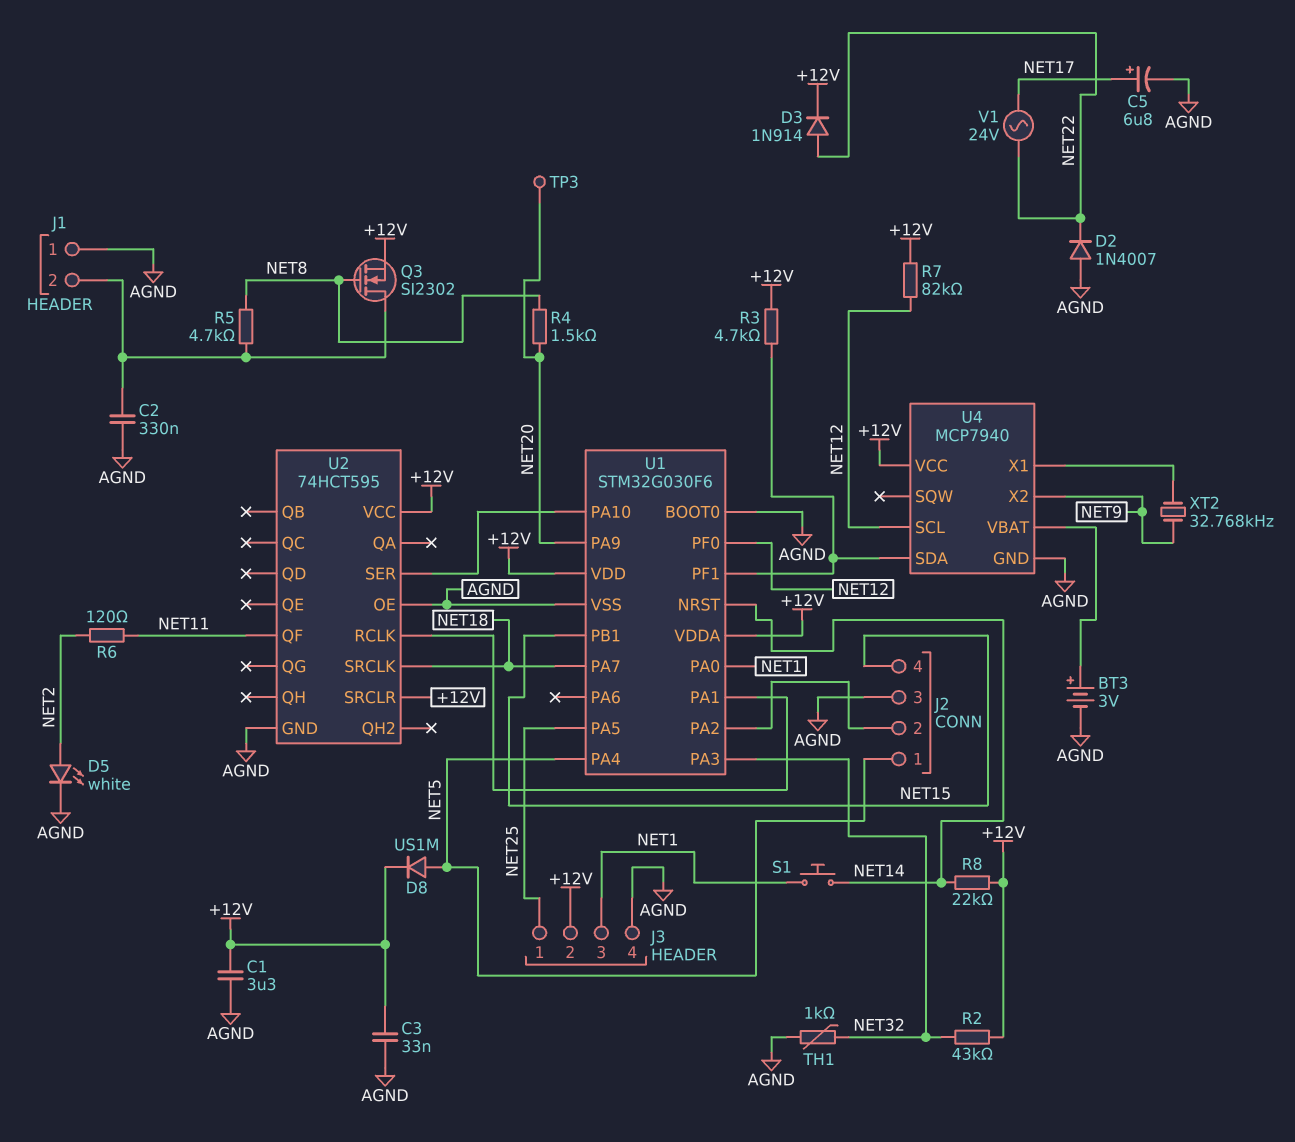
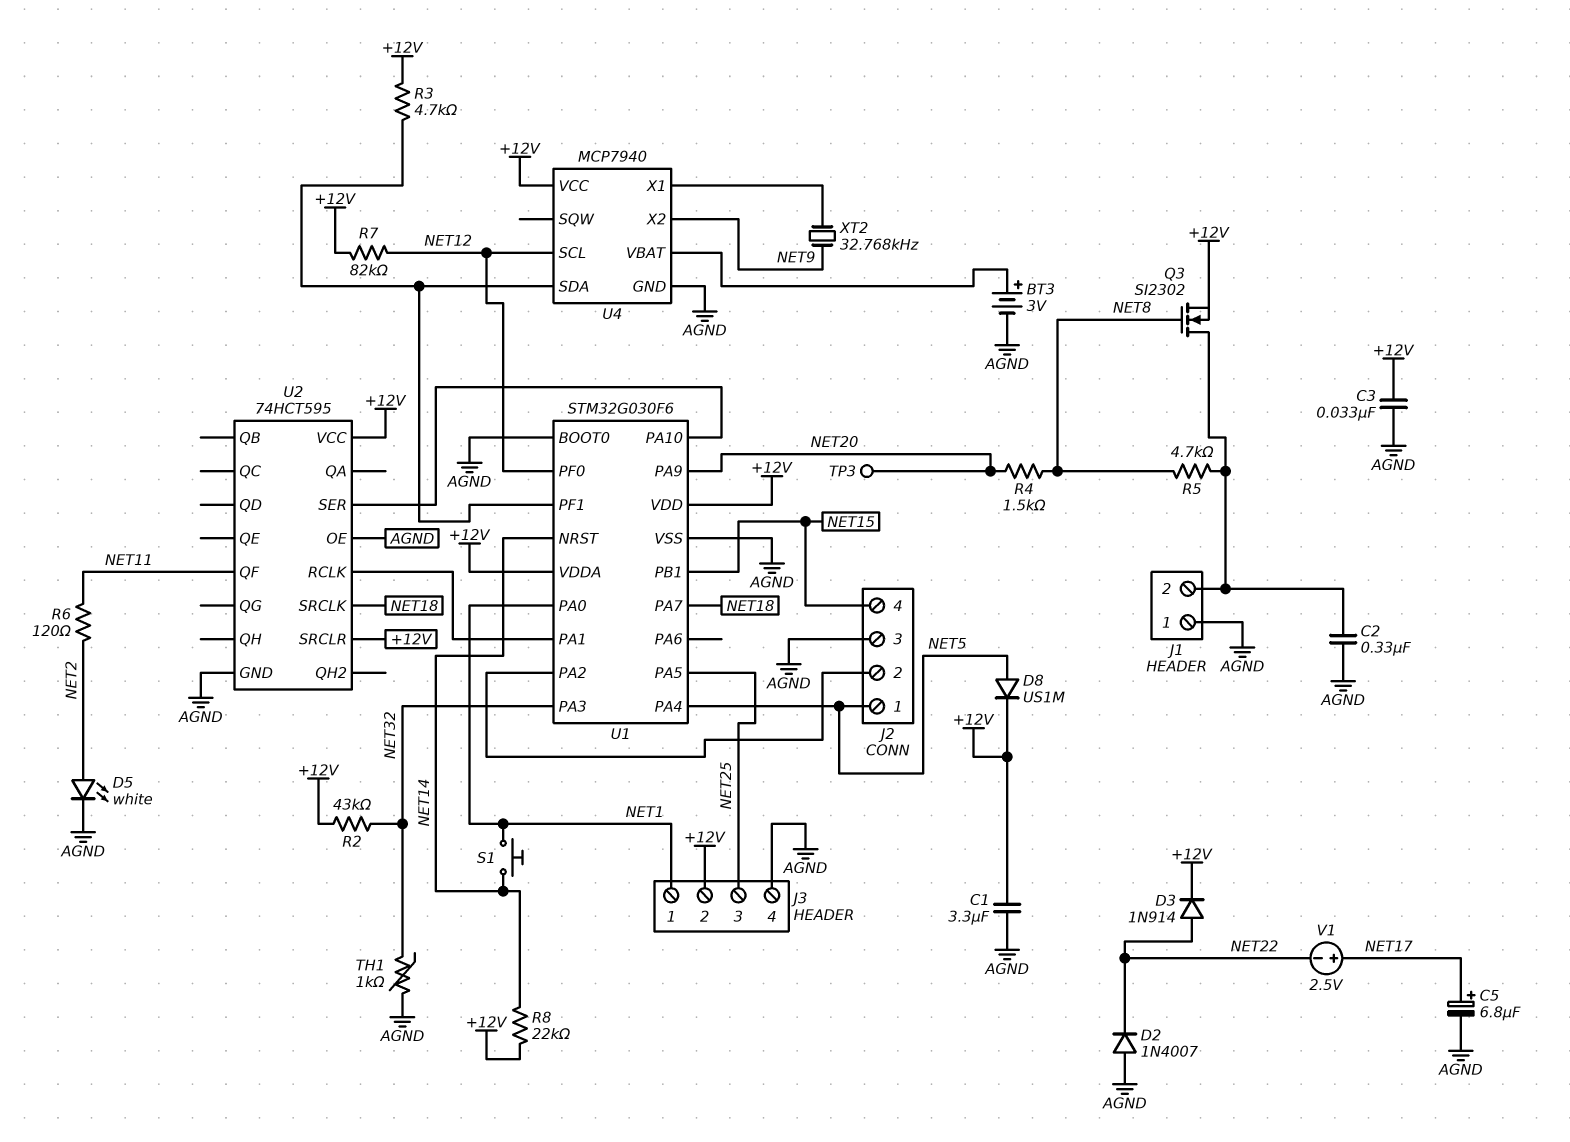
J3 pin 1: NET25 -> NET1
J3 pin 3: NET1 -> NET25
V1: AC 24V (NET17, NET22) -> 2.5V (plus NET17, minus NET22)

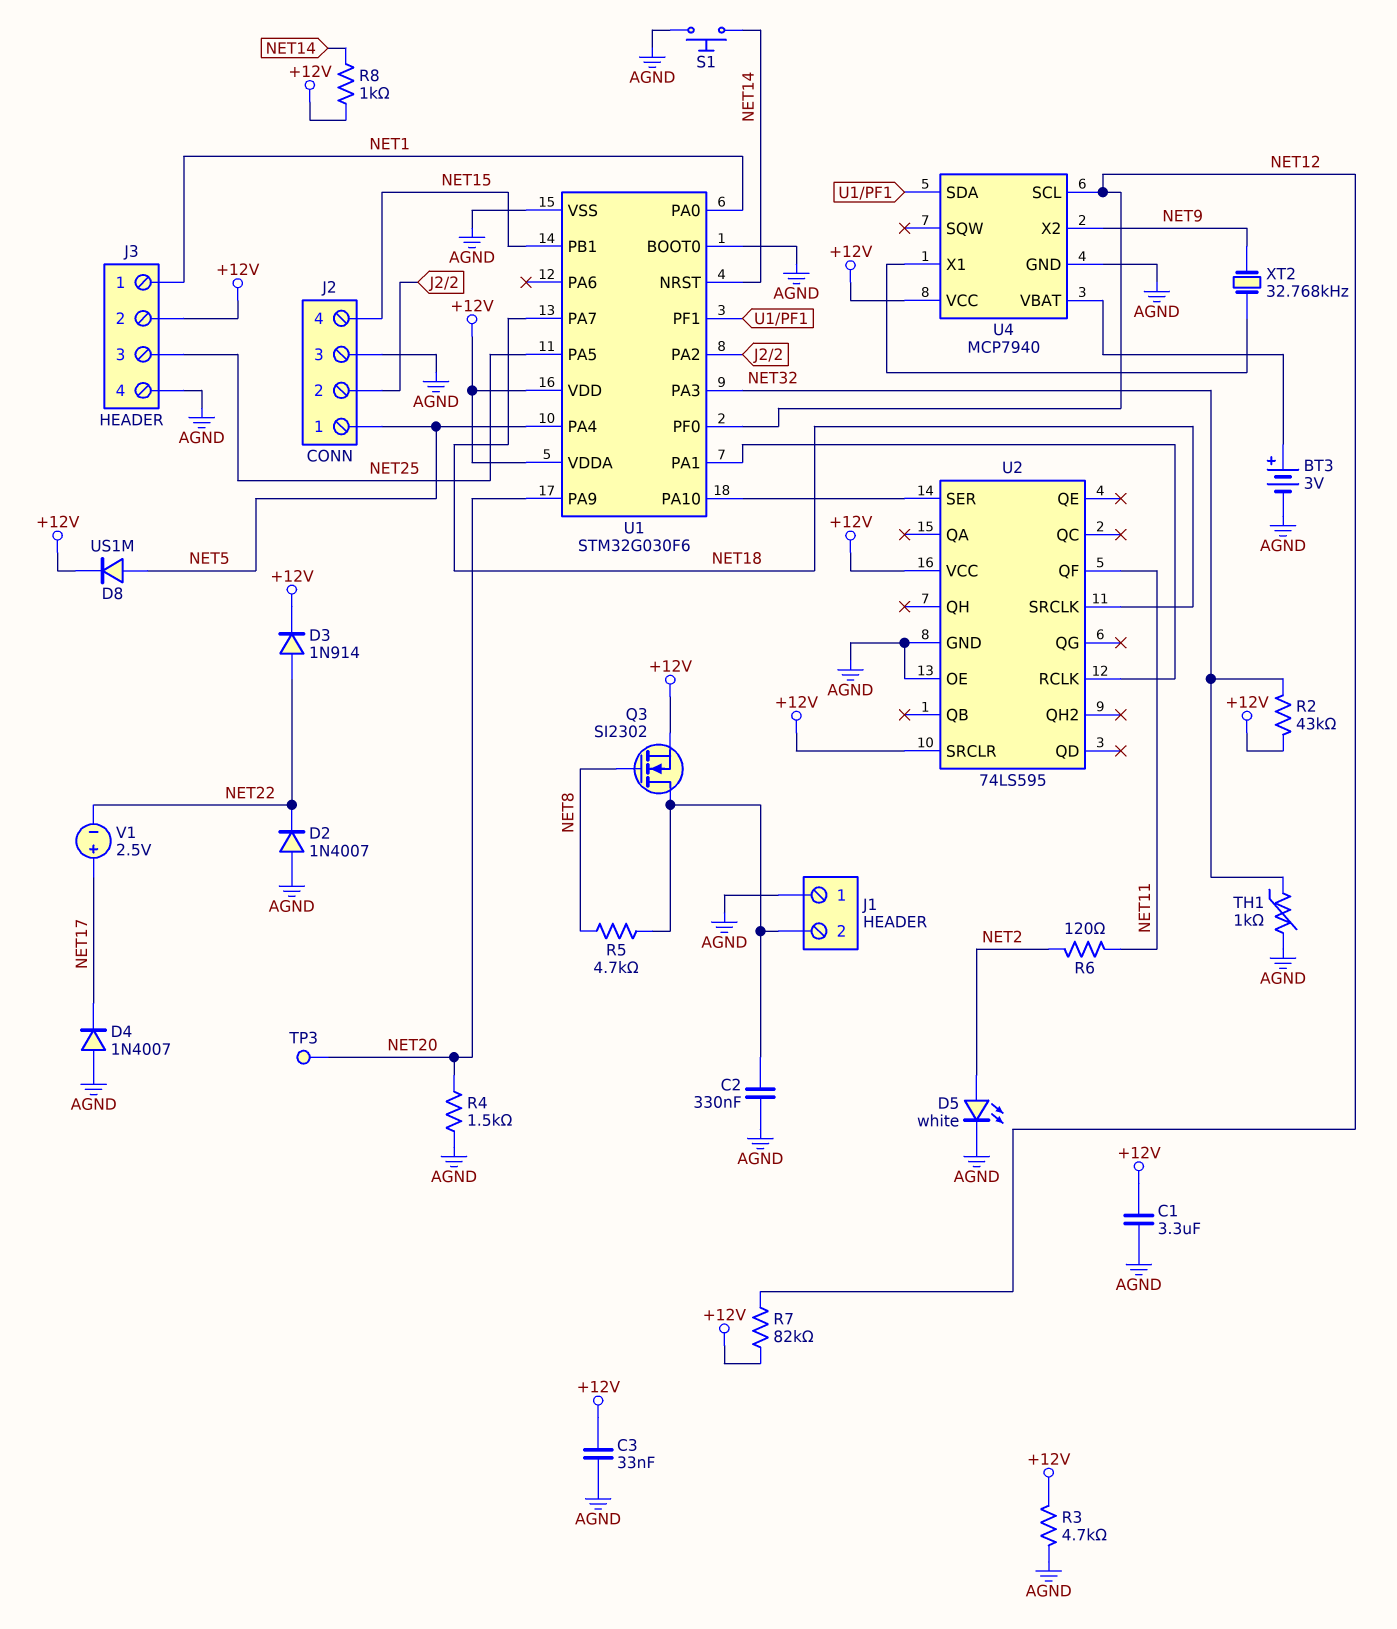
C5: 6.8uF (plus NET17, minus AGND) -> none
D4: none -> diode 1N4007 (A AGND, K NET17)
R3: 4.7k (+12V, U1/PF1) -> 4.7k (+12V, AGND)
R4: 1.5k (NET8, NET20) -> 1.5k (AGND, NET20)
R8: 22k (+12V, NET14) -> 1k (+12V, NET14)
S1: button (NET1, NET14) -> button (AGND, NET14)
U2: 74HCT595 -> 74LS595

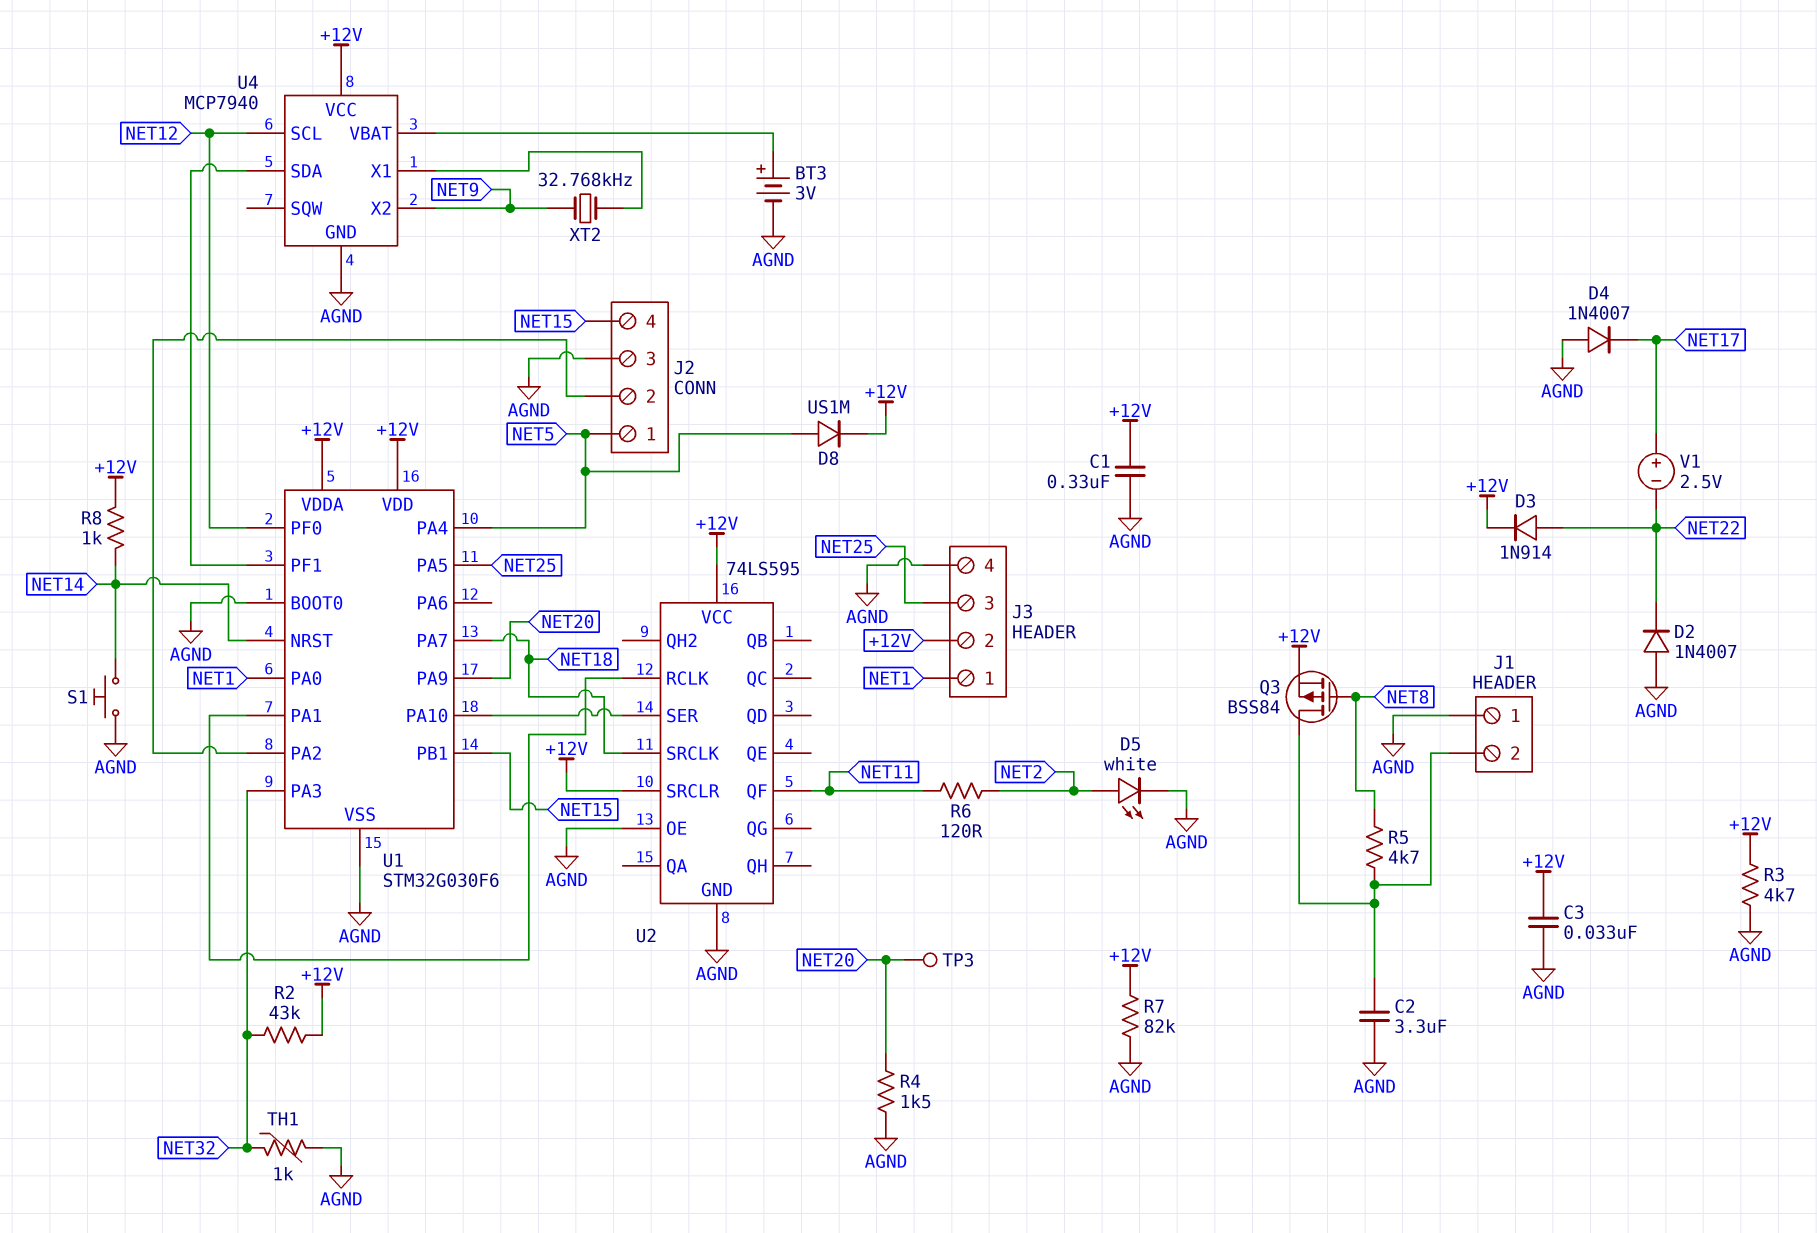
C1: 3.3uF (+12V, AGND) -> 330nF (+12V, AGND)
C2: 330nF (AGND, J1/2) -> 3.3uF (AGND, J1/2)
Q3: NMOS SI2302 (G NET8, D J1/2, S +12V) -> PMOS BSS84 (G NET8, D J1/2, S +12V)
R7: 82k (+12V, NET12) -> 82k (+12V, AGND)

